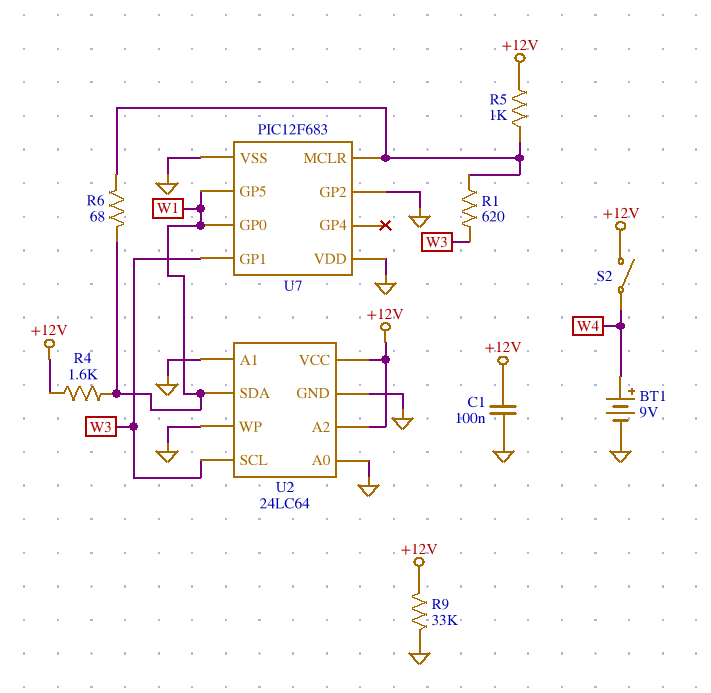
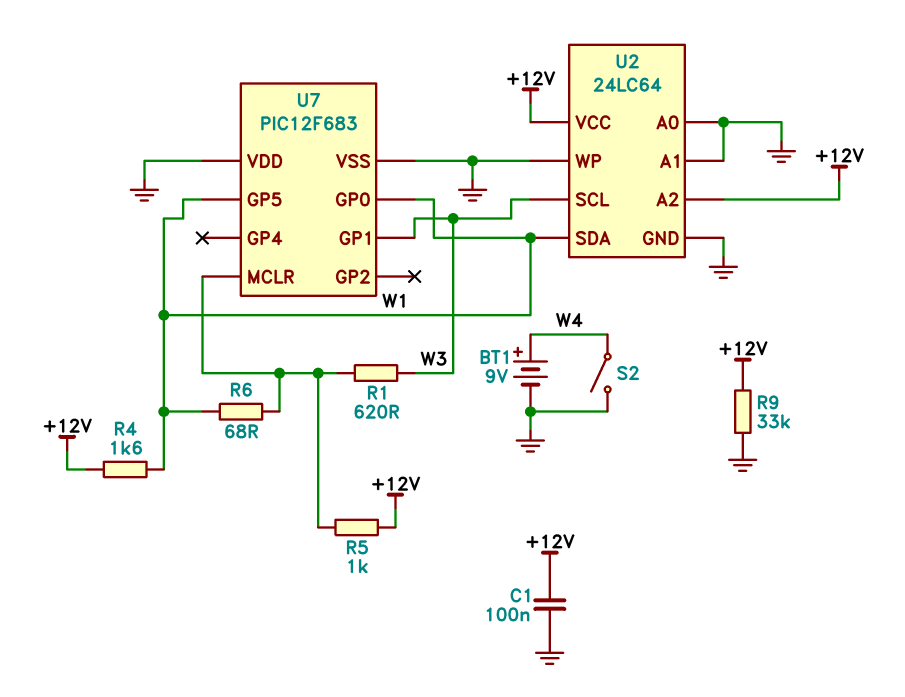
S2: switch (+12V, W4) -> switch (GND, W4)
U7 pin GP2: GND -> none

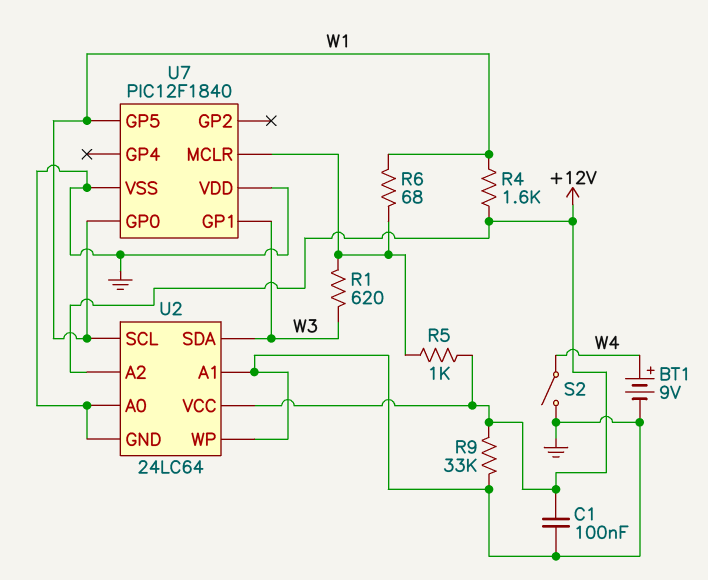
U2 pin SCL: W3 -> W1
U2 pin SDA: W1 -> W3
U7: PIC12F683 -> PIC12F1840

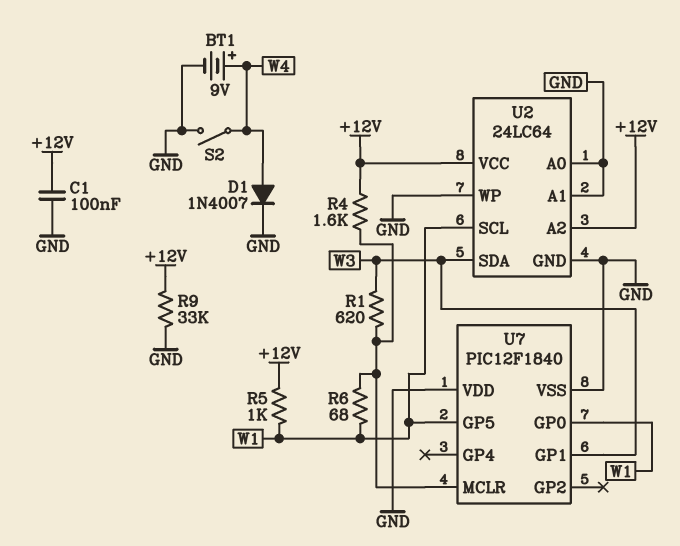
D1: none -> diode 1N4007 (A W4, K GND)
R4: 1.6k (+12V, W1) -> 1.6k (+12V, U7/MCLR)
R5: 1k (+12V, U7/MCLR) -> 1k (+12V, W1)

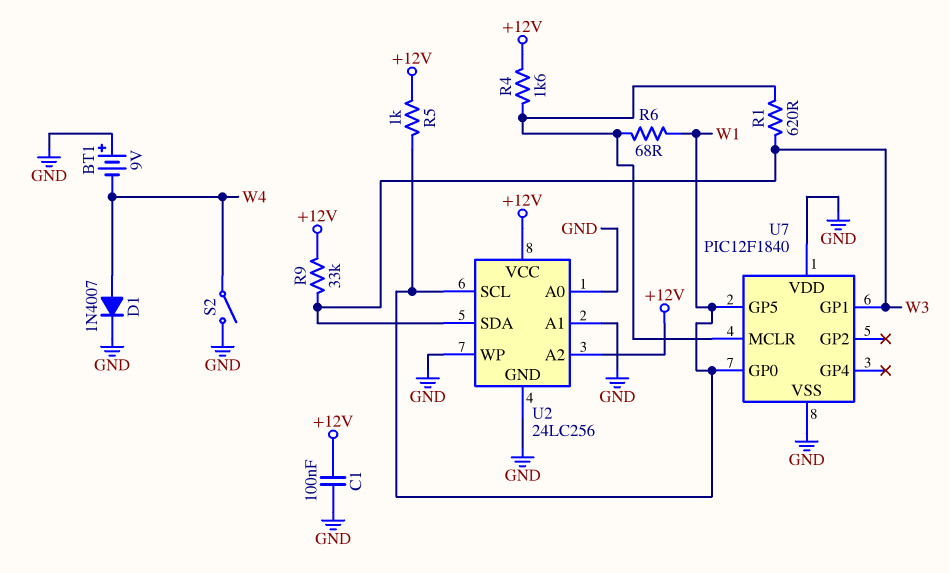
BT1: 9V (plus W4, minus GND) -> 9V (plus GND, minus W4)
R9: 33k (+12V, GND) -> 33k (+12V, W3)
U2: 24LC64 -> 24LC256

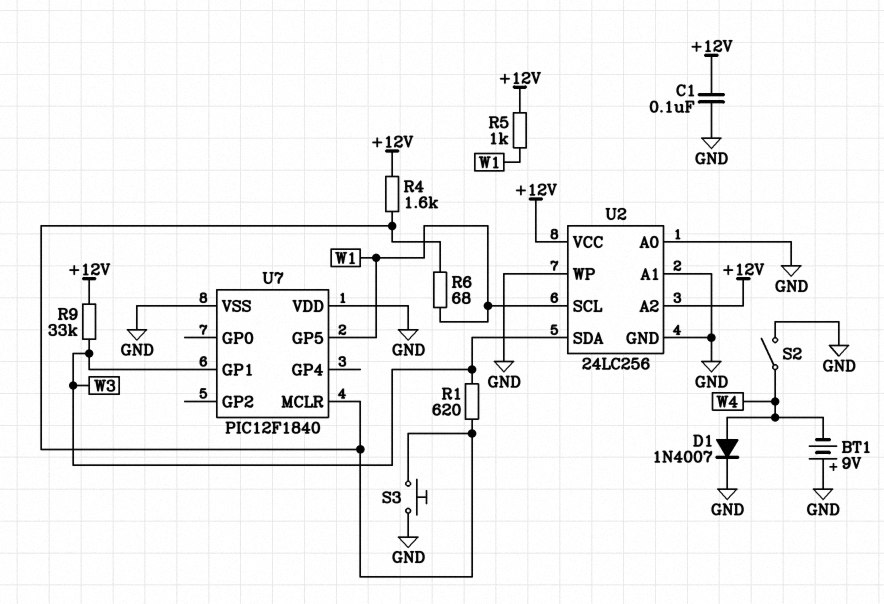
S3: none -> button (GND, U7/MCLR)
U7 pin GP0: W1 -> none

